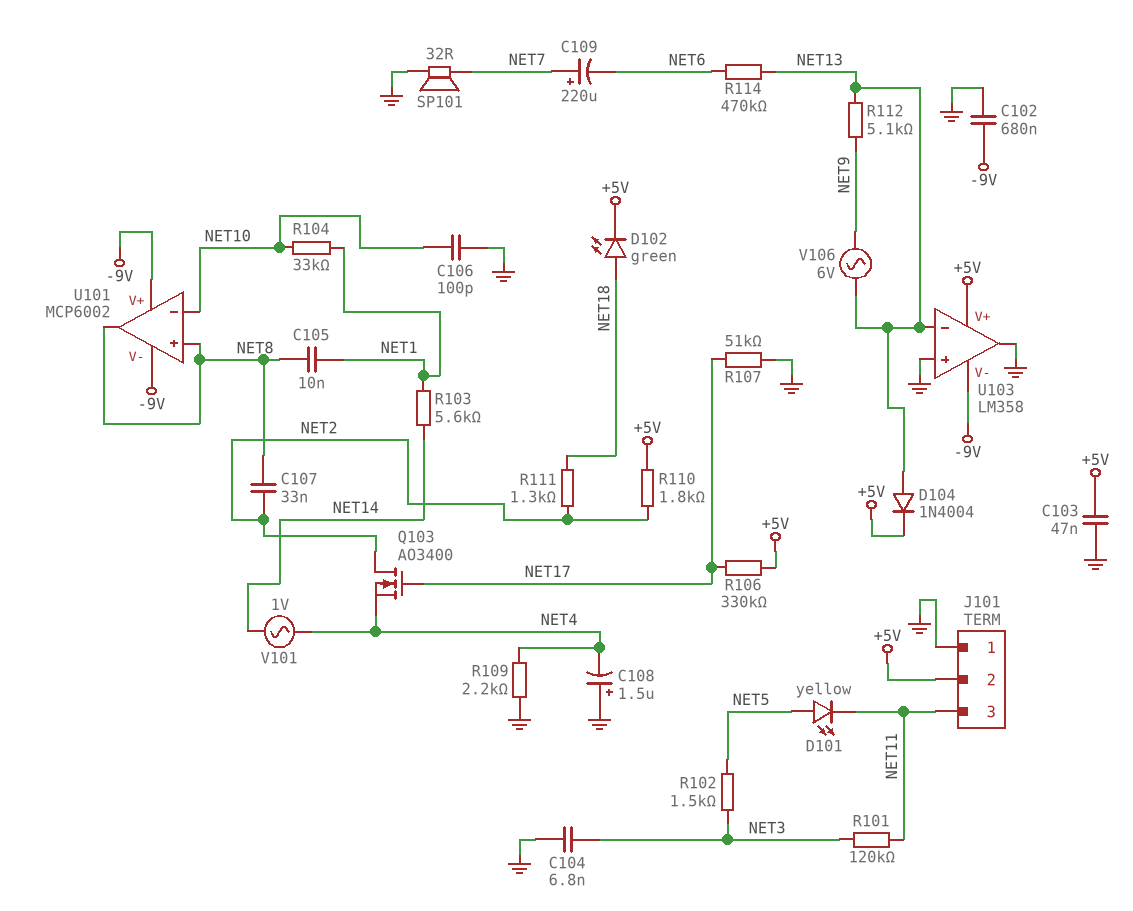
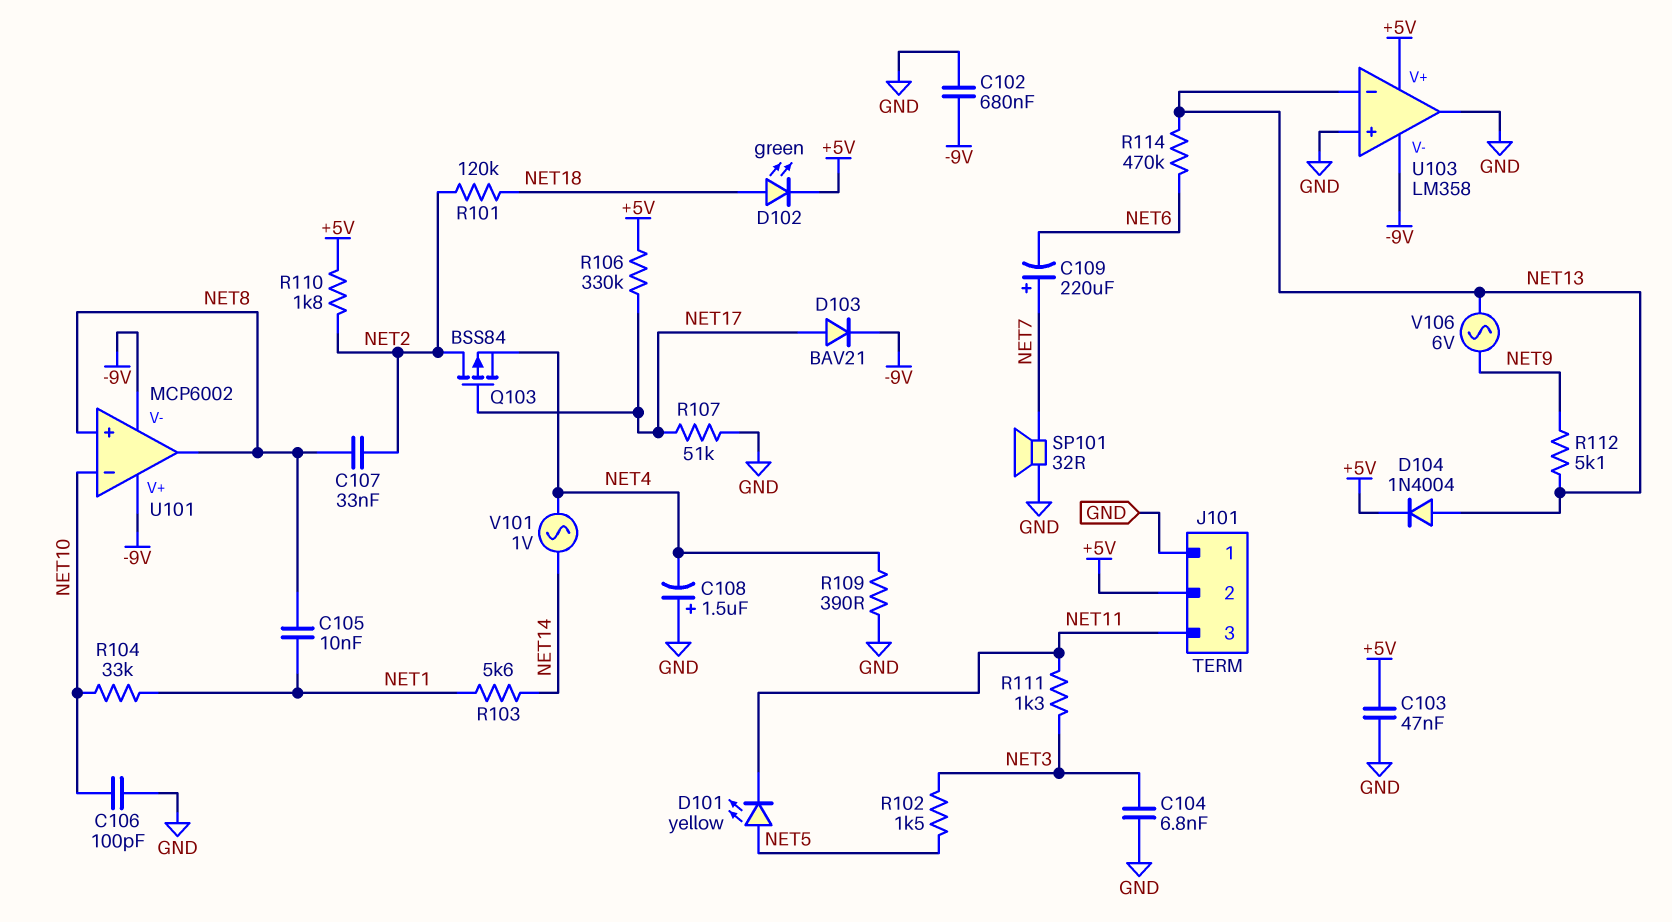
D103: none -> diode BAV21 (A NET17, K -9V)
Q103: NMOS AO3400 (G NET17, D NET2, S NET4) -> PMOS BSS84 (G NET17, D NET2, S NET4)
R101: 120k (NET3, NET11) -> 120k (NET2, NET18)
R109: 2.2k (GND, NET4) -> 390 (GND, NET4)
R111: 1.3k (NET2, NET18) -> 1.3k (NET3, NET11)

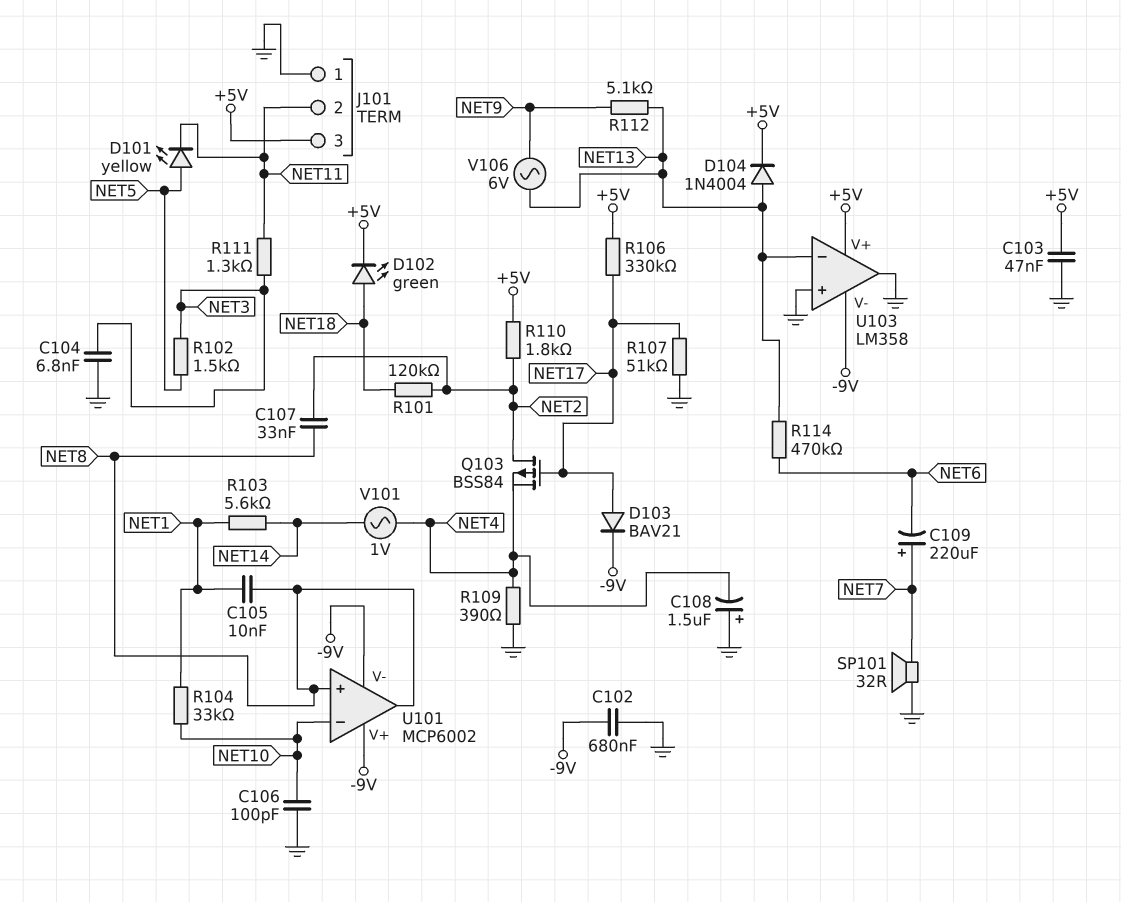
J101 pin 2: +5V -> NET11
J101 pin 3: NET11 -> +5V

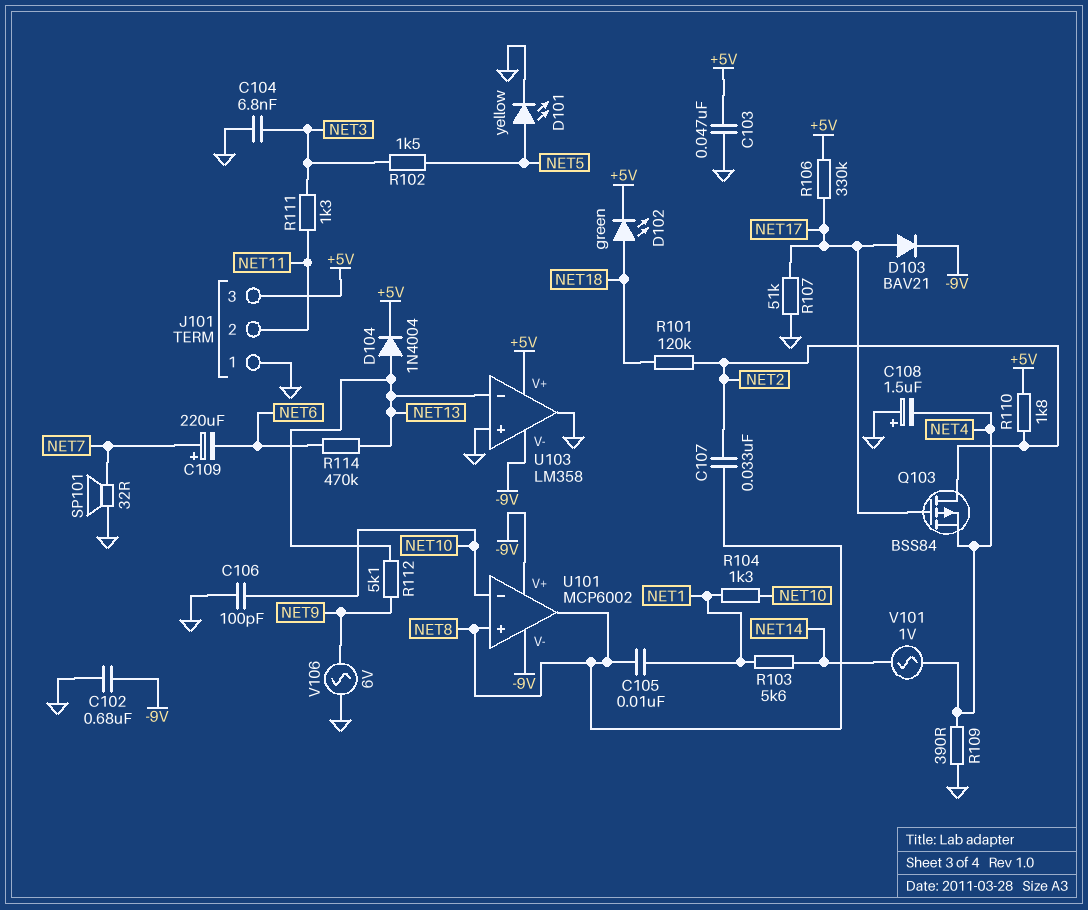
D101: LED yellow (A NET5, K NET11) -> LED yellow (A NET5, K GND)
R104: 33k (NET1, NET10) -> 1.3k (NET1, NET10)
V106: AC 6V (NET9, NET13) -> AC 6V (GND, NET9)

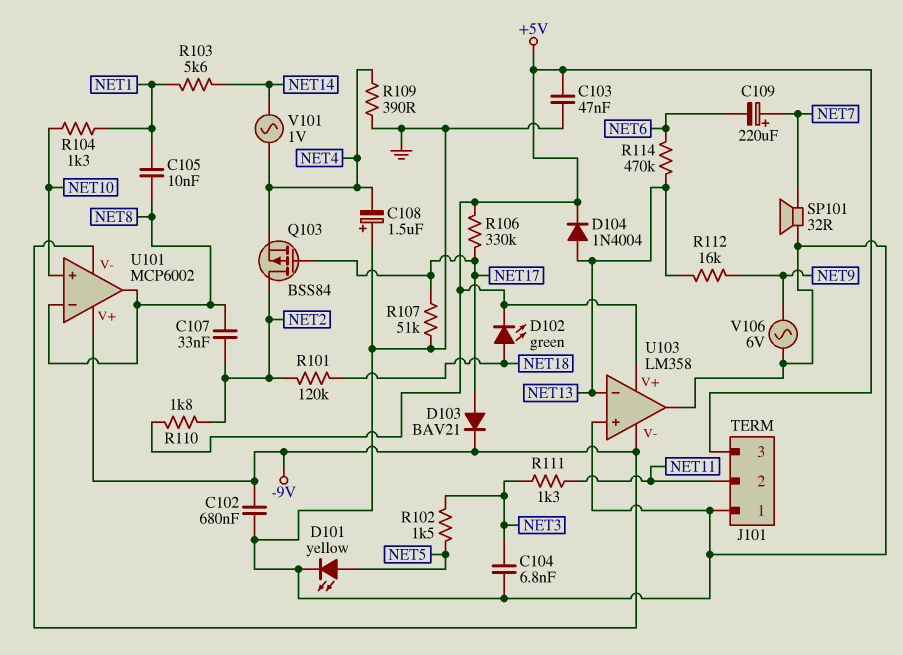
C106: 100pF (GND, NET10) -> none
R112: 5.1k (NET9, NET13) -> 16k (NET9, NET13)
U101 pin in+: NET8 -> NET10
U101 pin in-: NET10 -> NET8

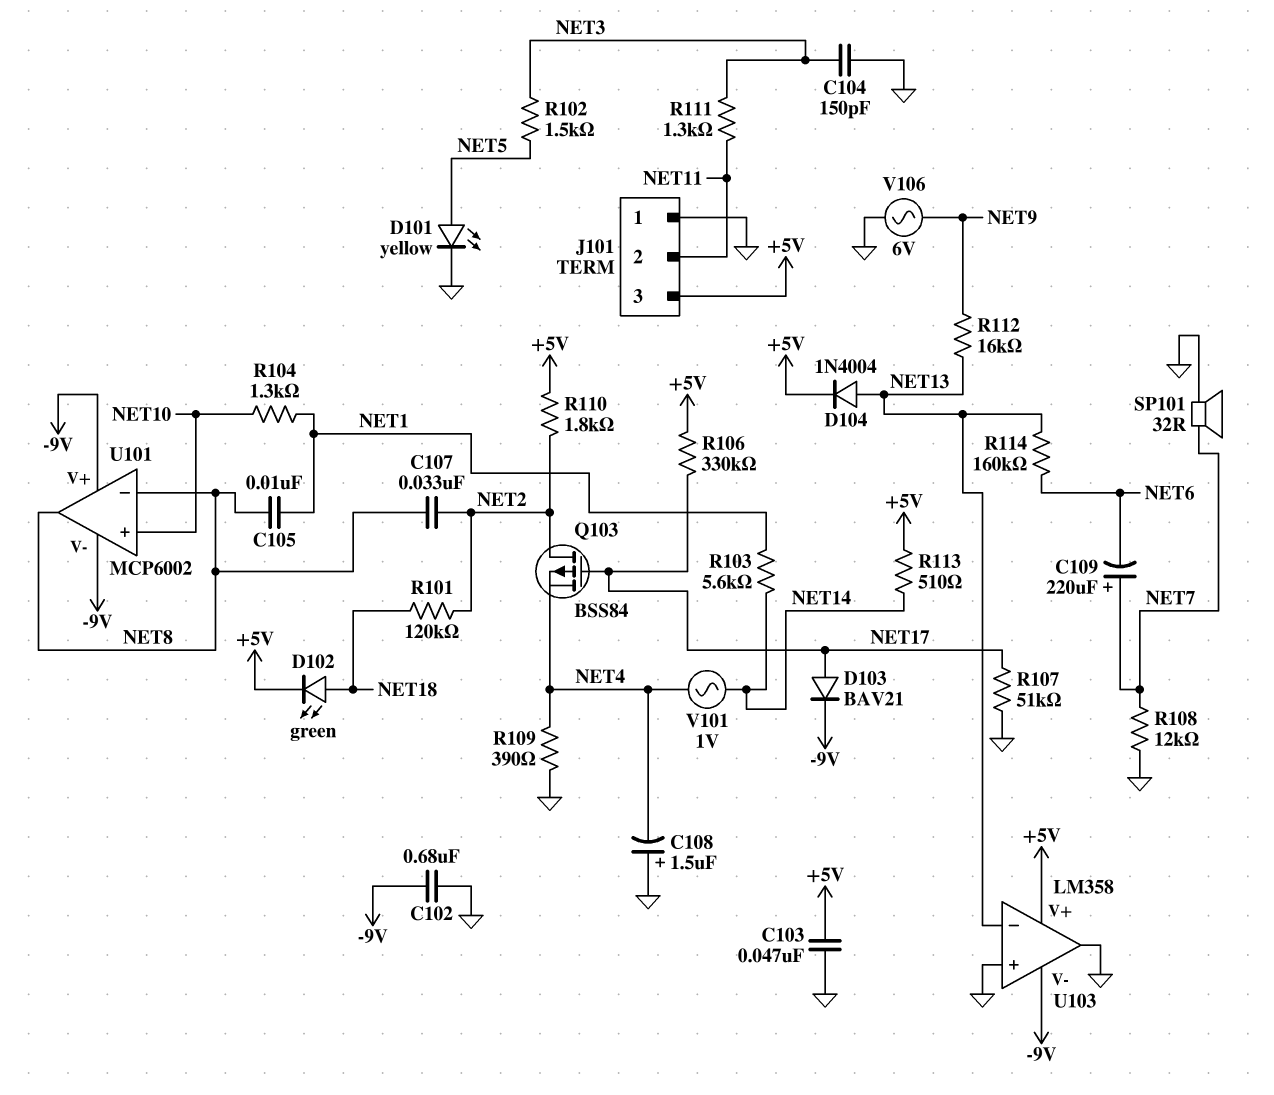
C104: 6.8nF (GND, NET3) -> 150pF (GND, NET3)
R108: none -> 12k (GND, NET7)
R113: none -> 510 (+5V, NET14)
R114: 470k (NET6, NET13) -> 160k (NET6, NET13)

